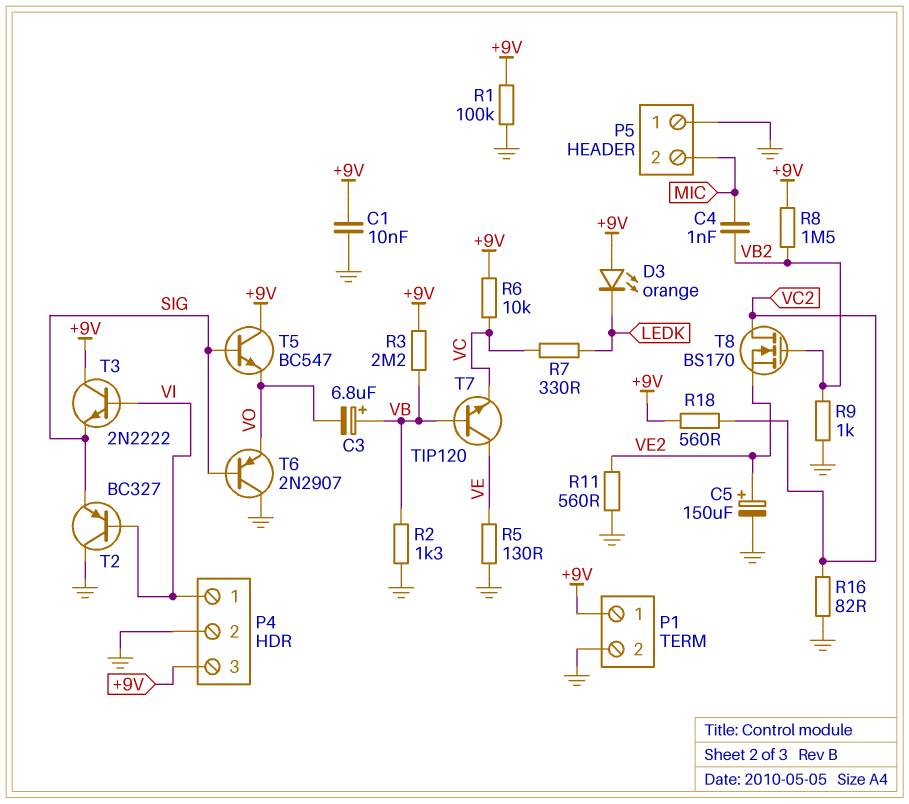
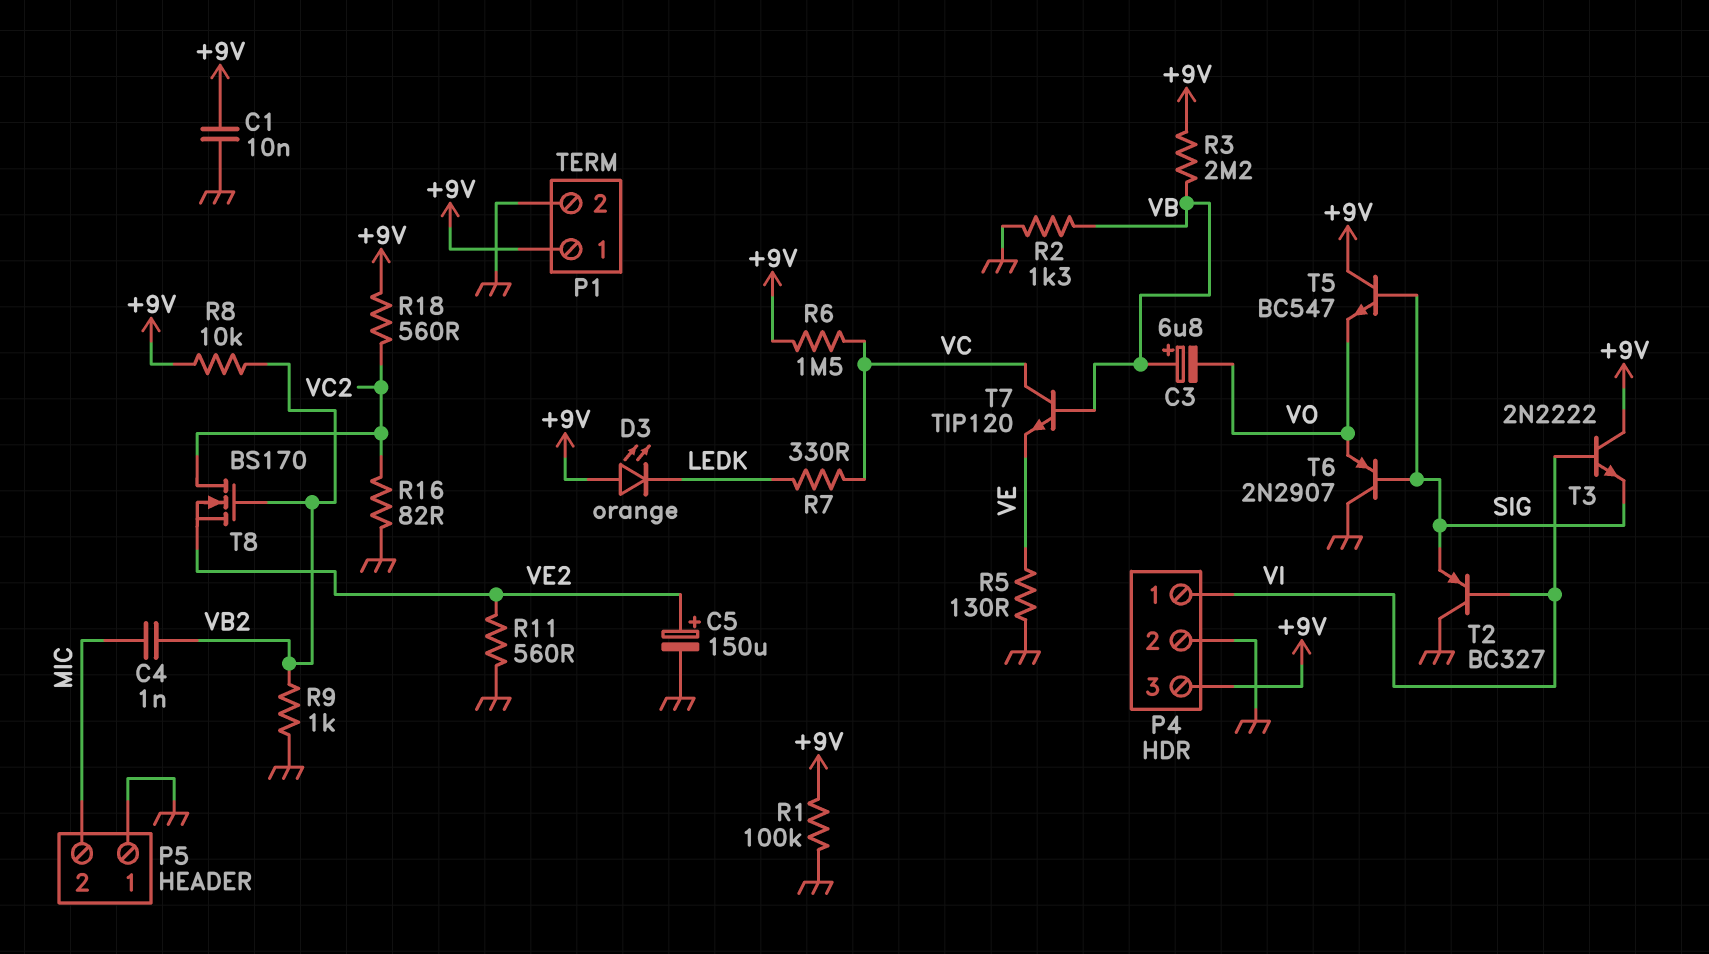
R6: 10k (+9V, VC) -> 1.5M (+9V, VC)
R8: 1.5M (+9V, VB2) -> 10k (+9V, VB2)
T7: NPN TIP120 (B VB, C VE, E VC) -> NPN TIP120 (B VB, C VC, E VE)

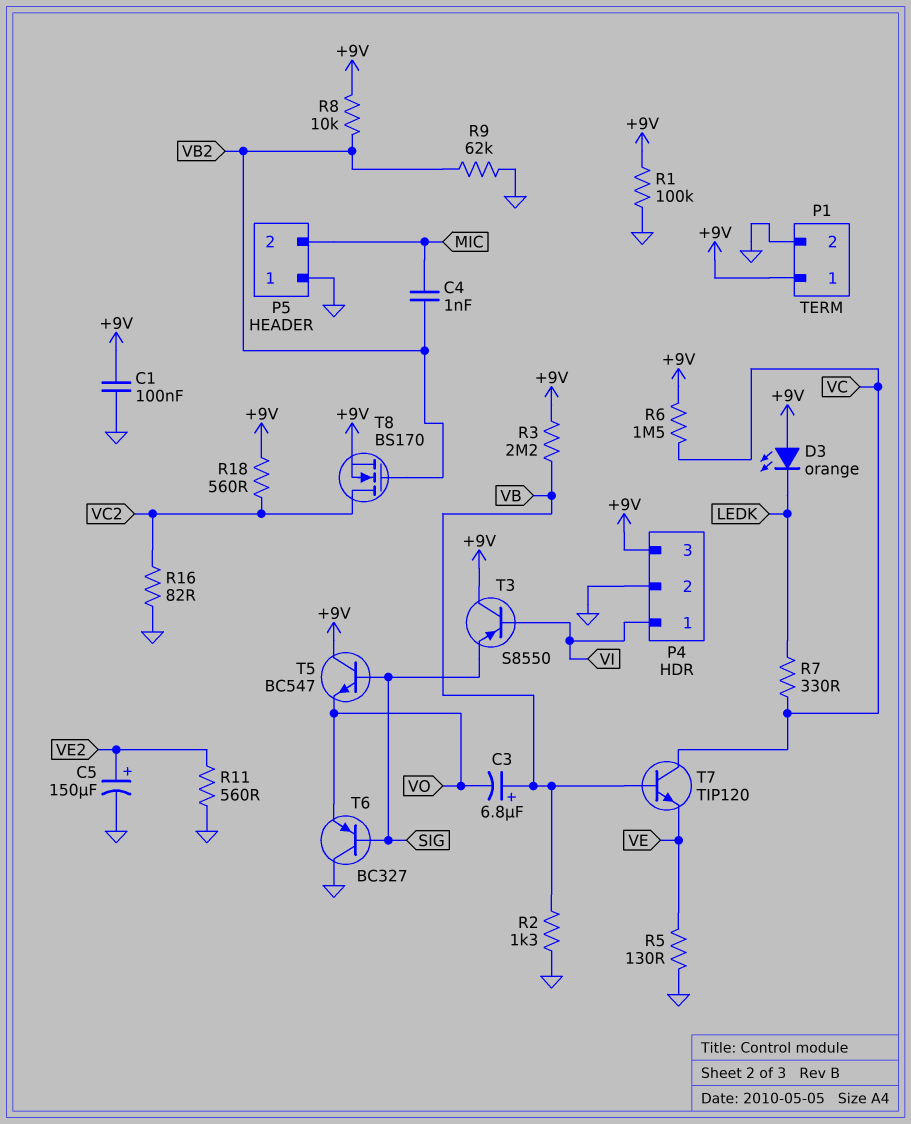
C1: 10nF (+9V, GND) -> 100nF (+9V, GND)
R9: 1k (GND, VB2) -> 62k (GND, VB2)
T2: PNP BC327 (B VI, C GND, E SIG) -> none
T3: NPN 2N2222 (B VI, C +9V, E SIG) -> PNP S8550 (B VI, C +9V, E SIG)
T6: PNP 2N2907 (B SIG, C GND, E VO) -> PNP BC327 (B SIG, C GND, E VO)
T8: NMOS BS170 (G VB2, D VC2, S VE2) -> NMOS BS170 (G VB2, D VC2, S +9V)

